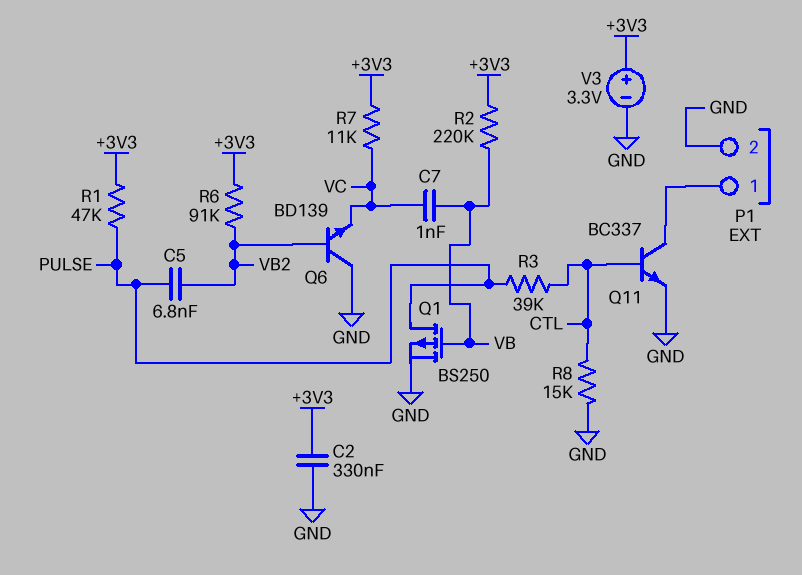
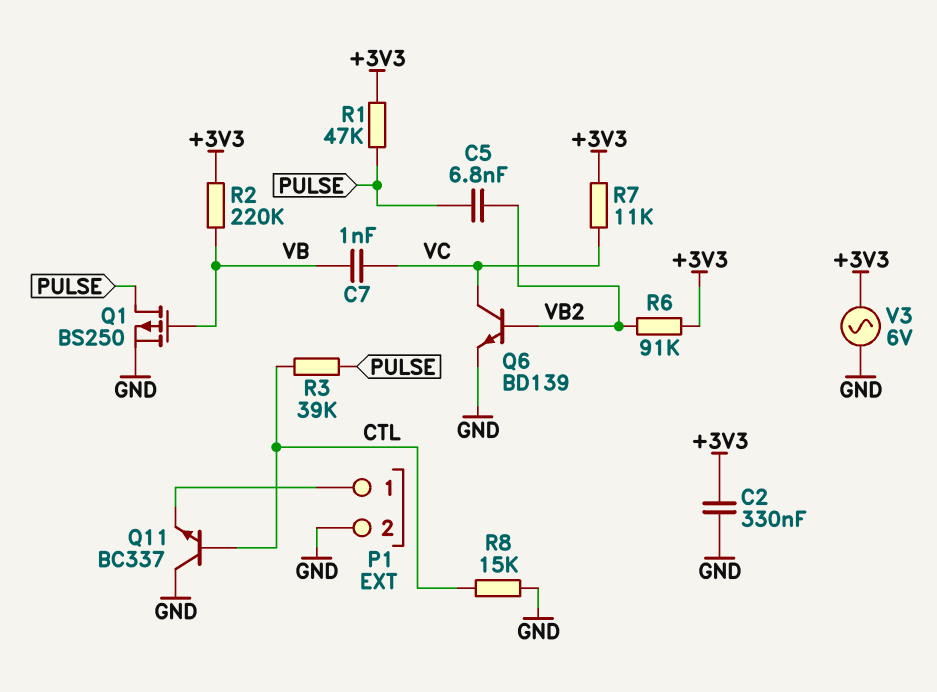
Q6: NPN BD139 (B VB2, C GND, E VC) -> NPN BD139 (B VB2, C VC, E GND)
Q11: NPN BC337 (B CTL, C P1/1, E GND) -> NPN BC337 (B CTL, C GND, E P1/1)
V3: 3.3V (plus +3V3, minus GND) -> AC 6V (+3V3, GND)

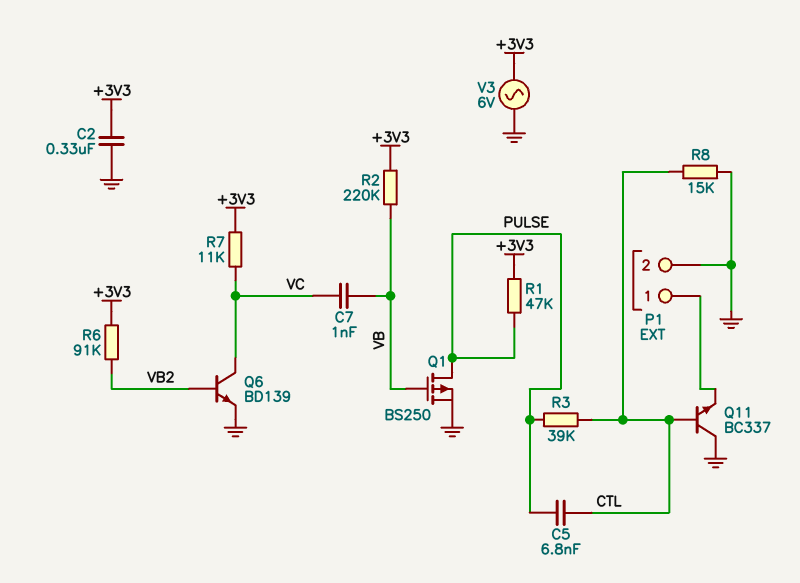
C5: 6.8nF (PULSE, VB2) -> 6.8nF (CTL, PULSE)

